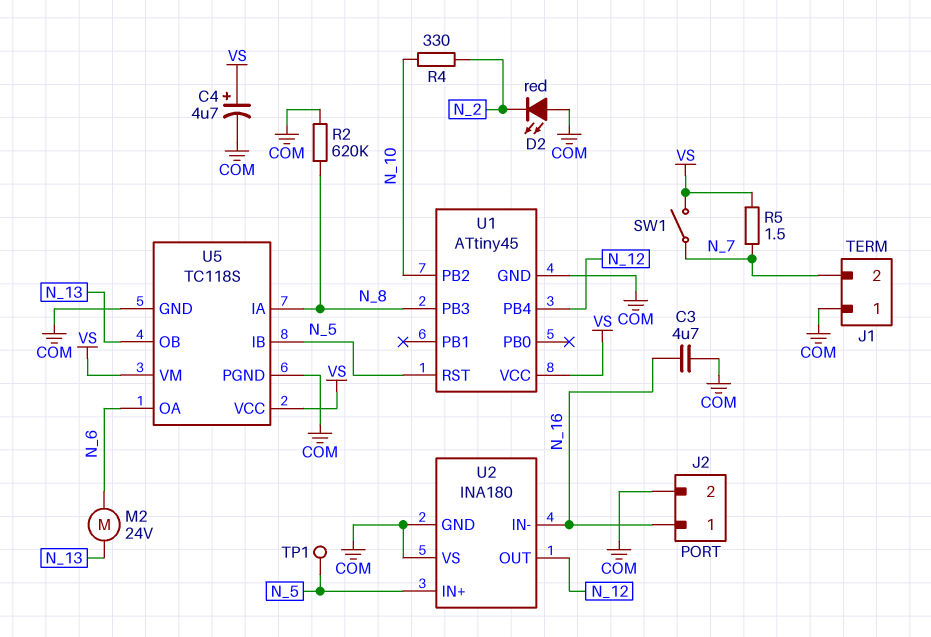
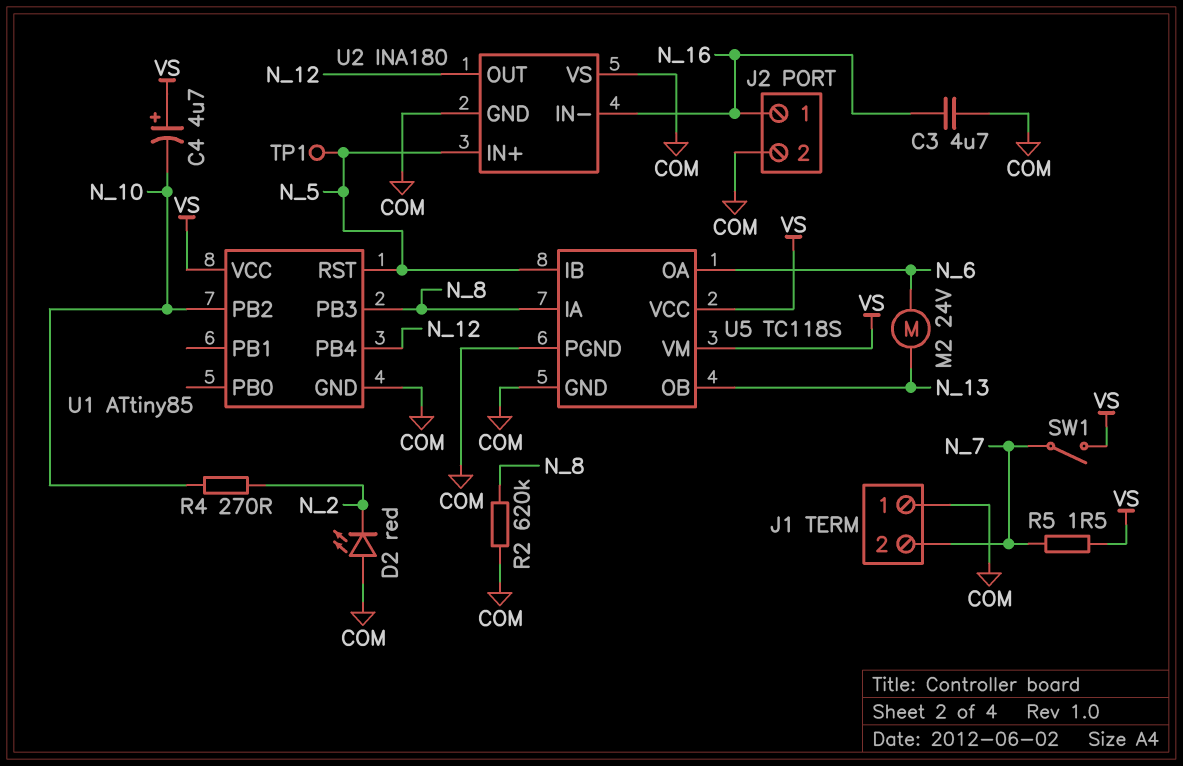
C4: 4.7uF (plus VS, minus COM) -> 4.7uF (plus VS, minus N_10)
R4: 330 (N_2, N_10) -> 270 (N_2, N_10)
U1: ATtiny45 -> ATtiny85

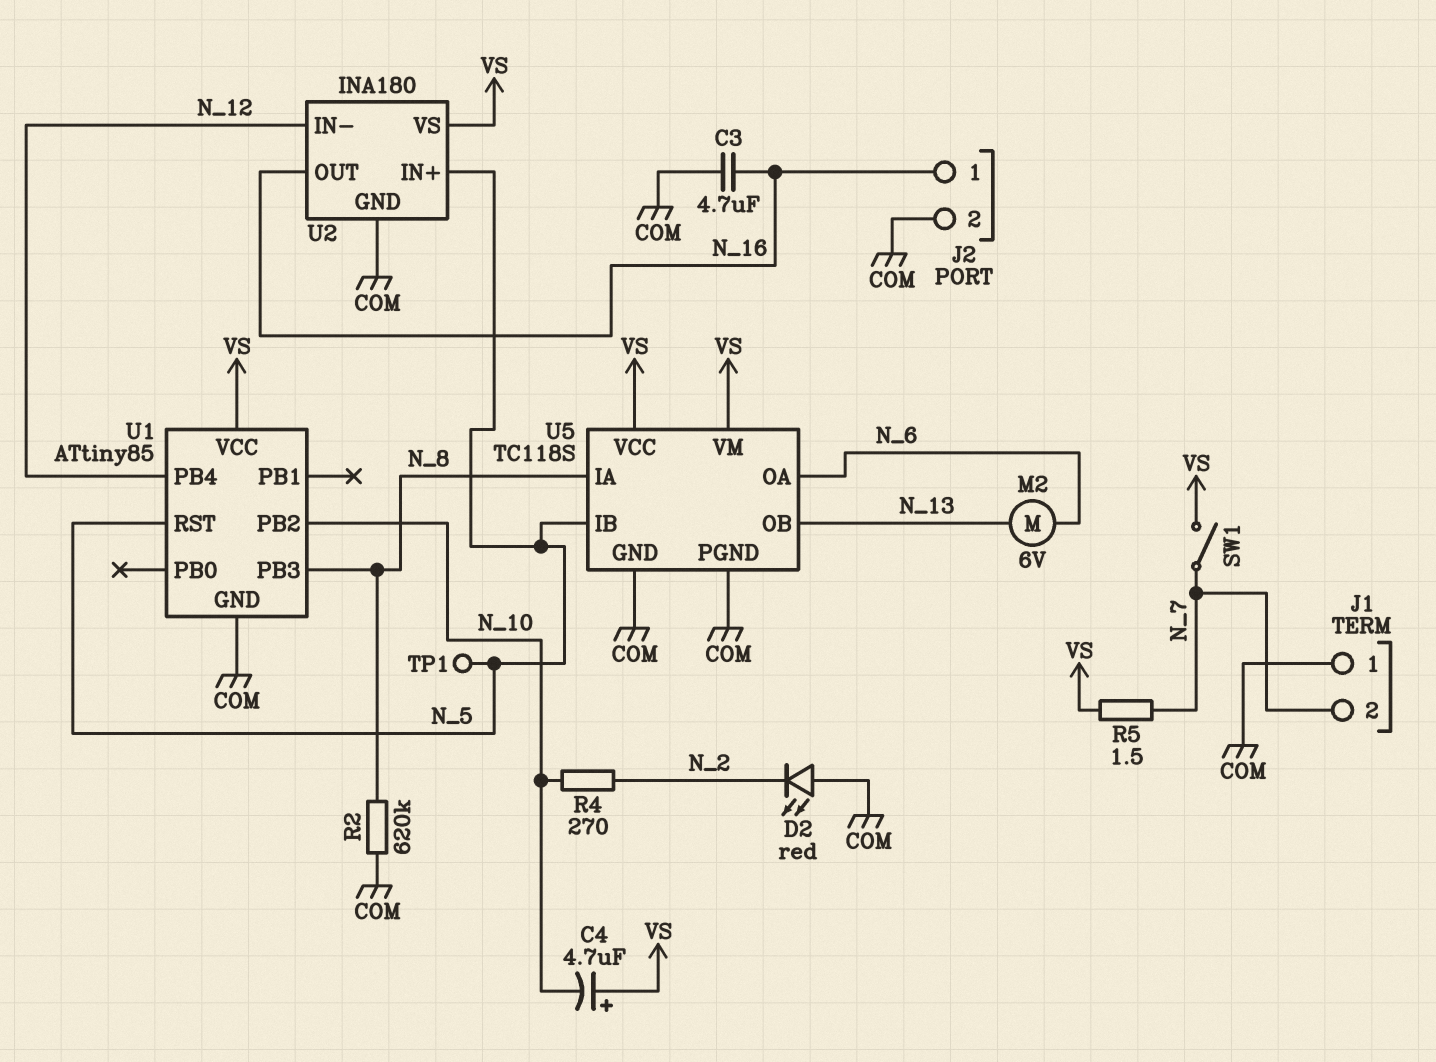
M2: motor 24V (N_6, N_13) -> motor 6V (N_6, N_13)
U2 pin IN-: N_16 -> N_12
U2 pin OUT: N_12 -> N_16
U2 pin VS: COM -> VS

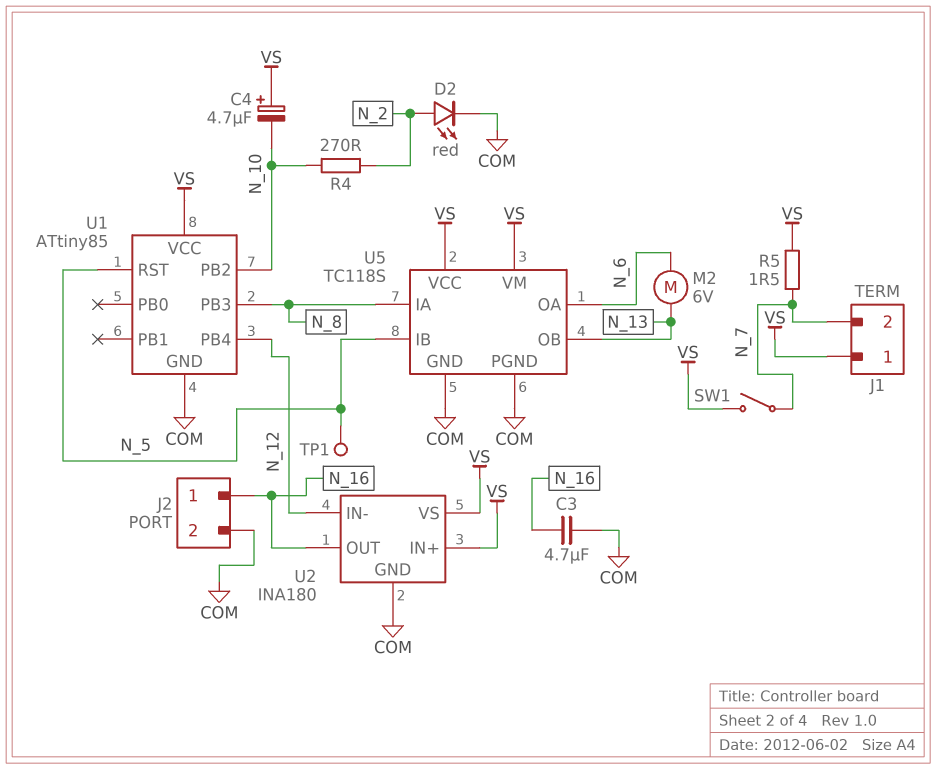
D2: LED red (A COM, K N_2) -> LED red (A N_2, K COM)
J1 pin 1: COM -> VS
R2: 620k (COM, N_8) -> none
U2 pin IN+: N_5 -> VS

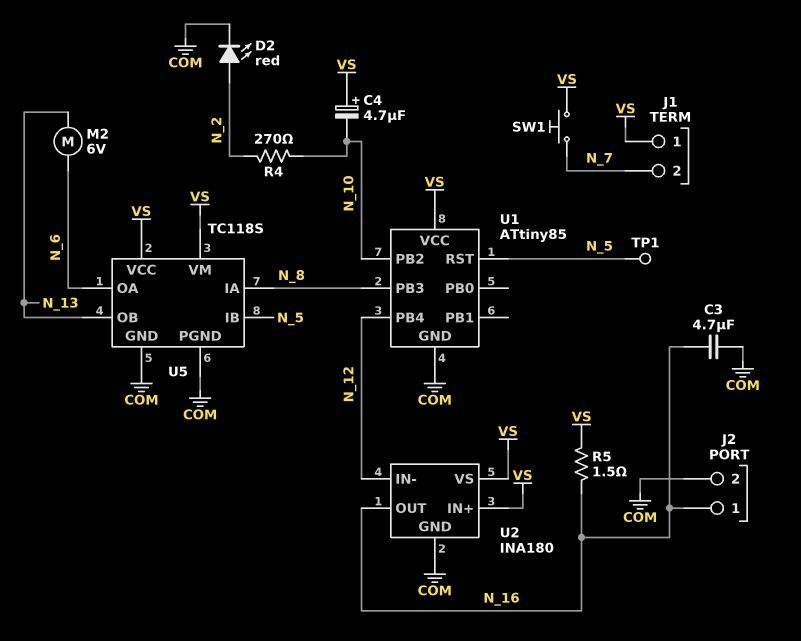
R5: 1.5 (N_7, VS) -> 1.5 (N_16, VS)
SW1: switch (N_7, VS) -> button (N_7, VS)

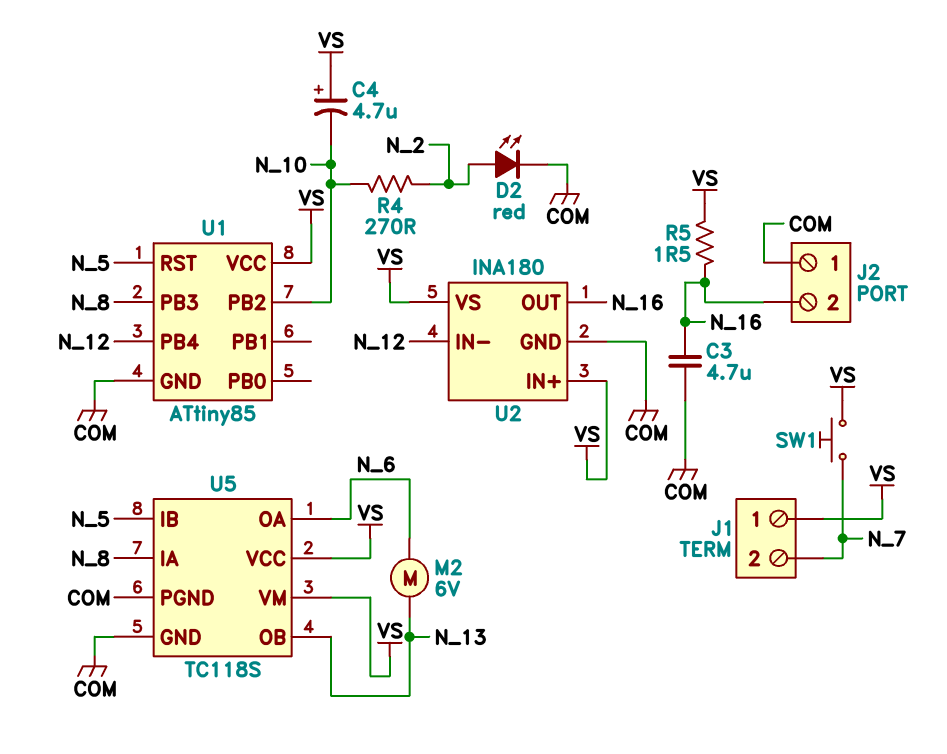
J2 pin 1: N_16 -> COM
J2 pin 2: COM -> N_16
TP1: test point (N_5) -> none

